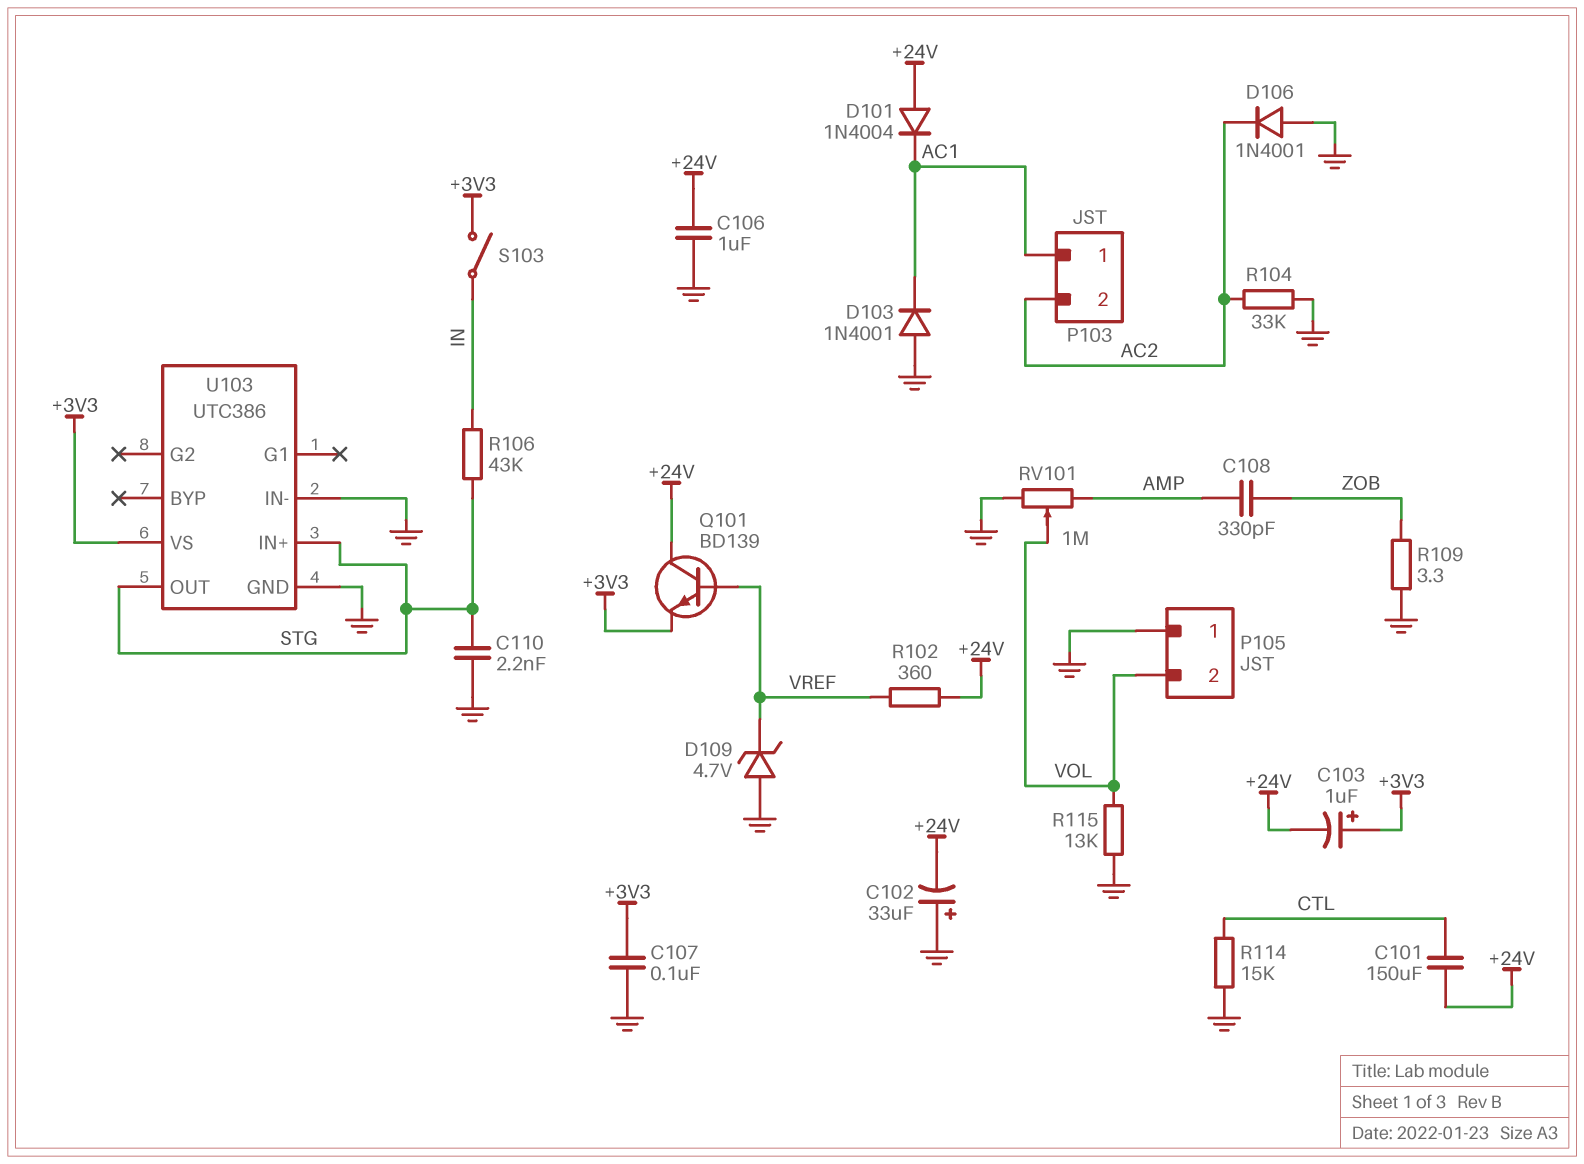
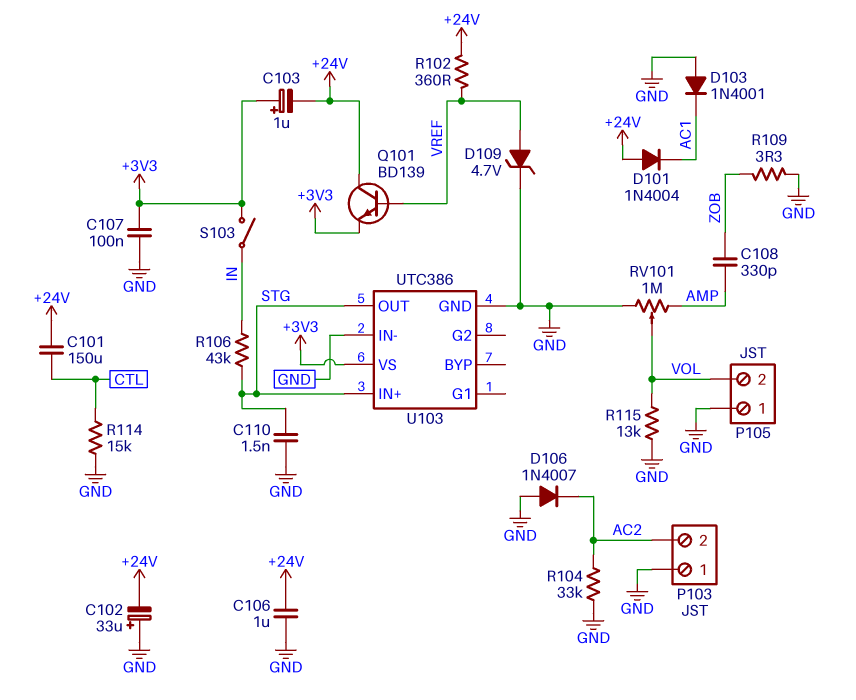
C110: 2.2nF (GND, STG) -> 1.5nF (GND, STG)
D106: diode 1N4001 (A GND, K AC2) -> diode 1N4007 (A GND, K AC2)
D109: zener 4.7V (A GND, K VREF) -> zener 4.7V (A VREF, K GND)
P103 pin 1: AC1 -> GND

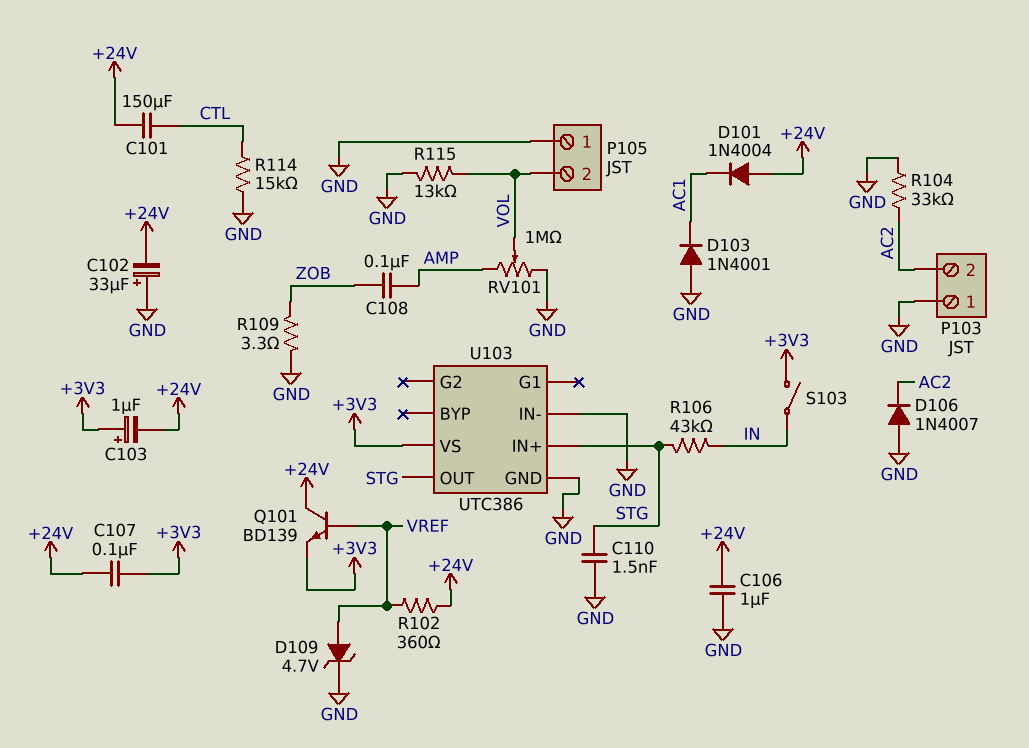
C107: 100nF (+3V3, GND) -> 100nF (+3V3, +24V)
C108: 330pF (AMP, ZOB) -> 100nF (AMP, ZOB)

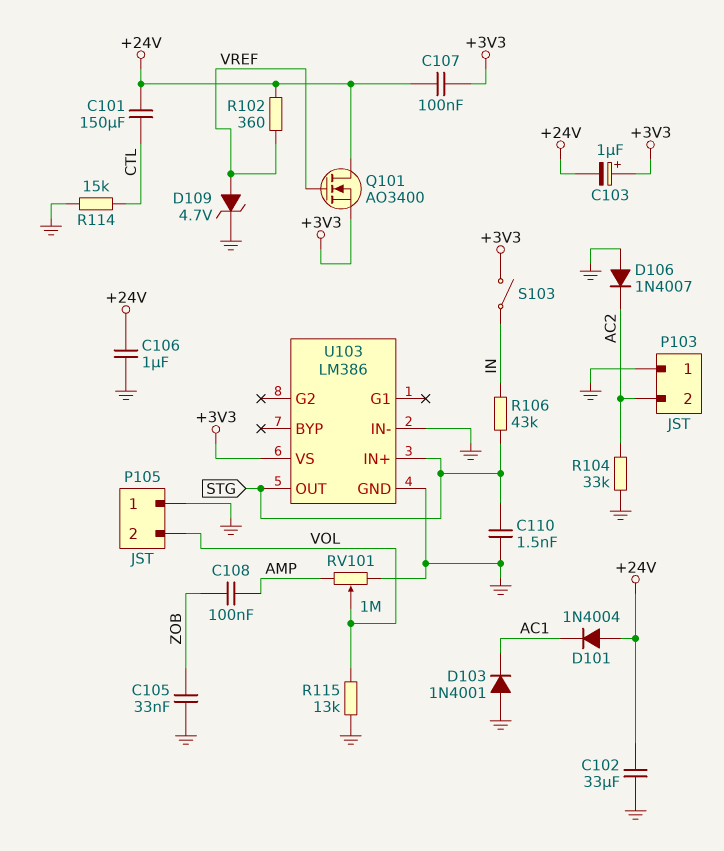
C102: 33uF (plus GND, minus +24V) -> 33uF (+24V, GND)
C105: none -> 33nF (GND, ZOB)
Q101: NPN BD139 (B VREF, C +24V, E +3V3) -> NMOS AO3400 (G VREF, D +24V, S +3V3)
R109: 3.3 (GND, ZOB) -> none
U103: UTC386 -> LM386

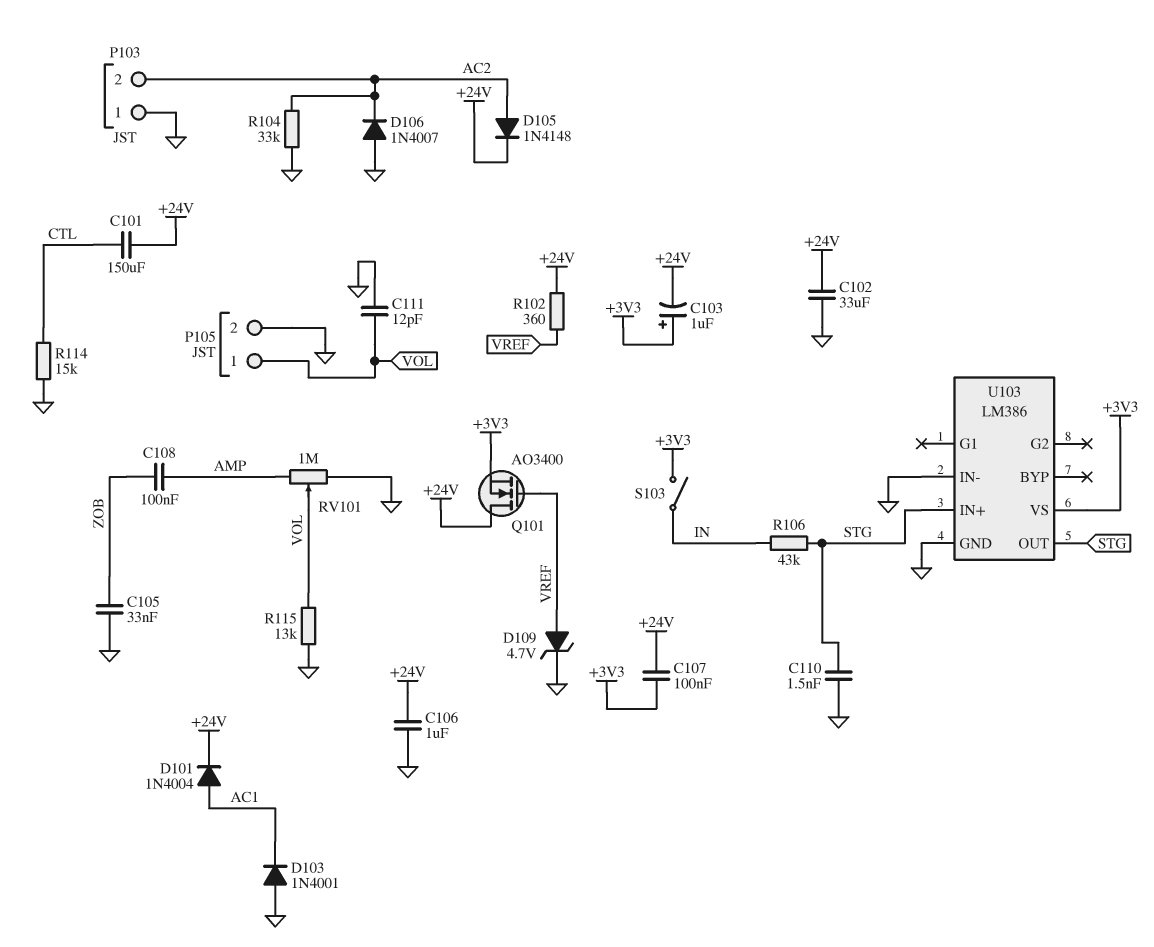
C111: none -> 12pF (GND, VOL)
D101: diode 1N4004 (A +24V, K AC1) -> diode 1N4004 (A AC1, K +24V)
D105: none -> diode 1N4148 (A AC2, K +24V)
P105 pin 1: GND -> VOL
P105 pin 2: VOL -> GND

